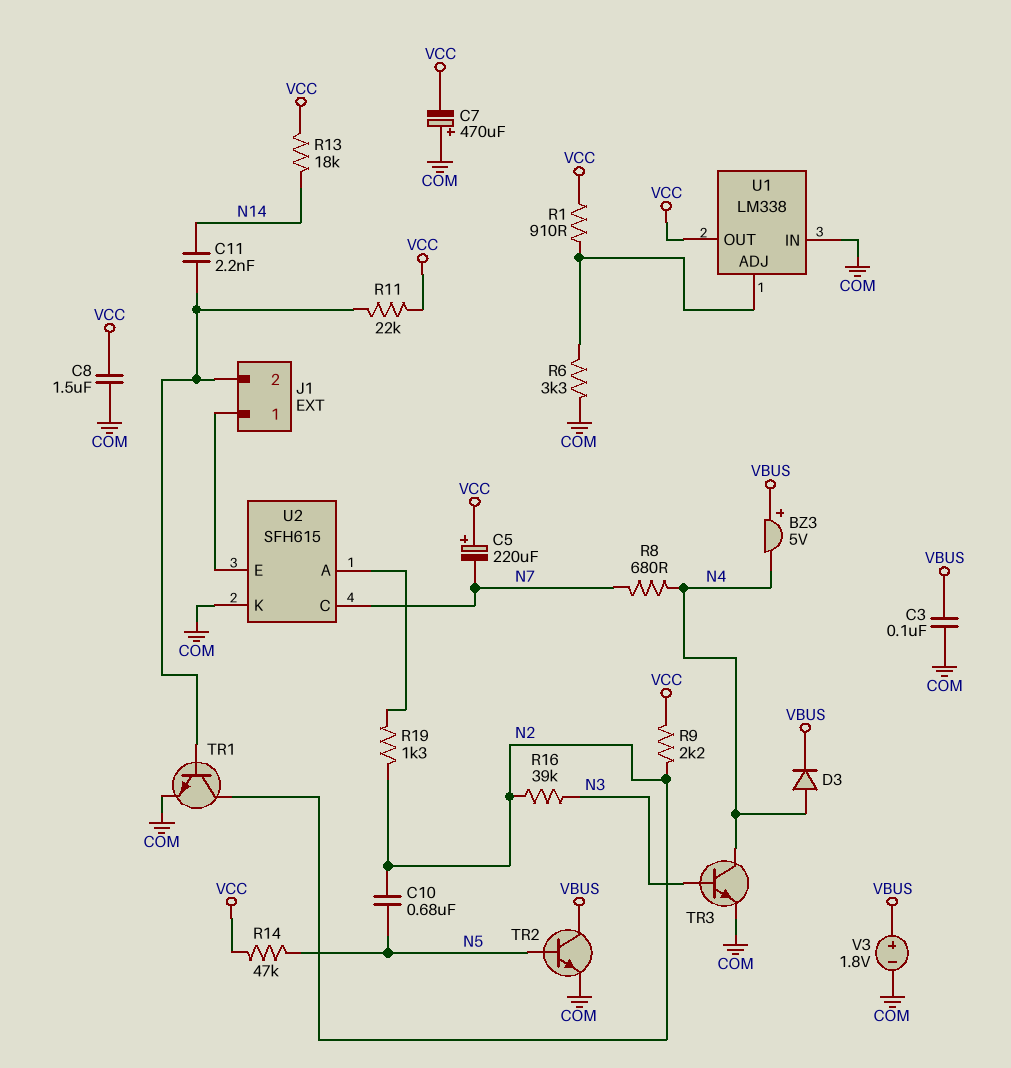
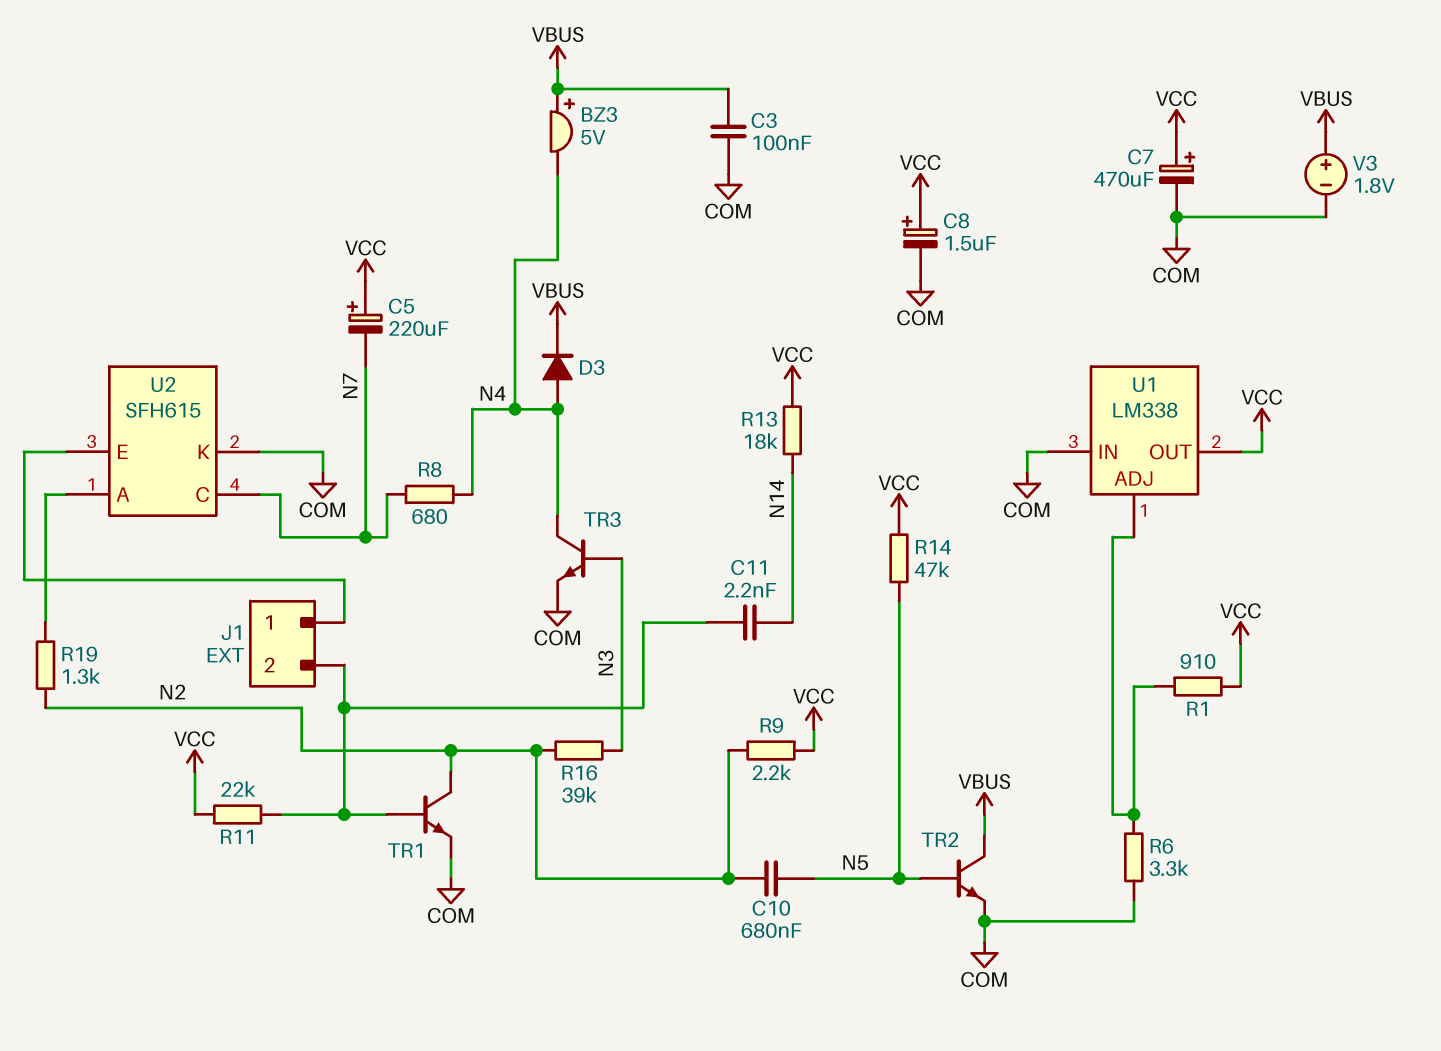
C7: 470uF (plus COM, minus VCC) -> 470uF (plus VCC, minus COM)
C8: 1.5uF (COM, VCC) -> 1.5uF (plus VCC, minus COM)

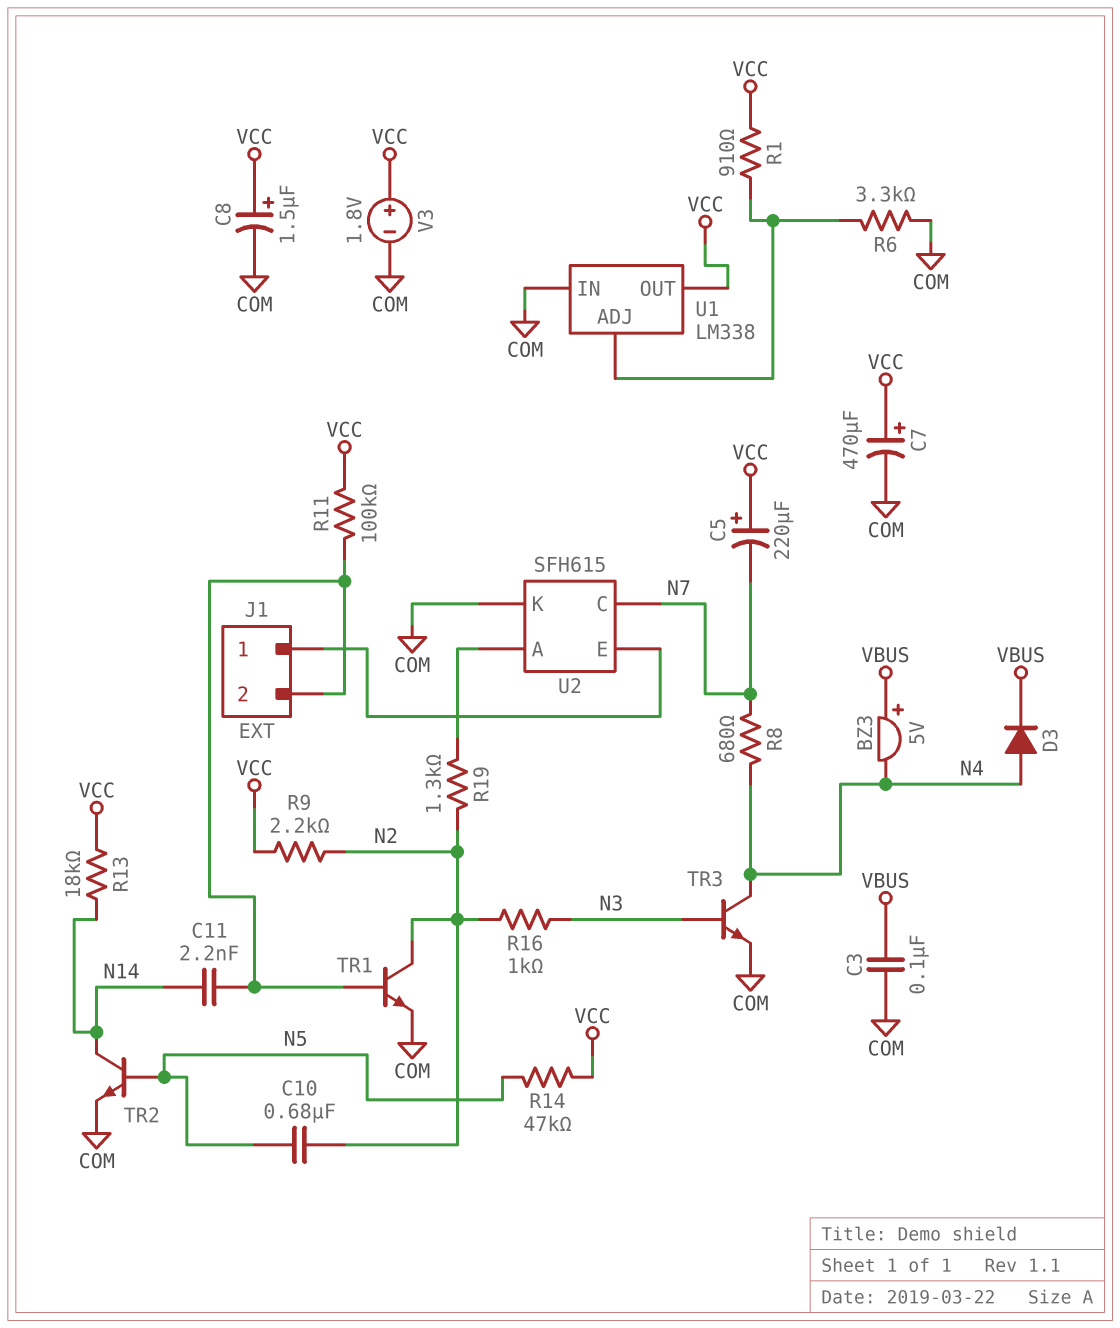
R11: 22k (J1/2, VCC) -> 100k (J1/2, VCC)
R16: 39k (N2, N3) -> 1k (N2, N3)
TR2: NPN (B N5, C VBUS, E COM) -> NPN (B N5, C N14, E COM)
V3: 1.8V (plus VBUS, minus COM) -> 1.8V (plus VCC, minus COM)

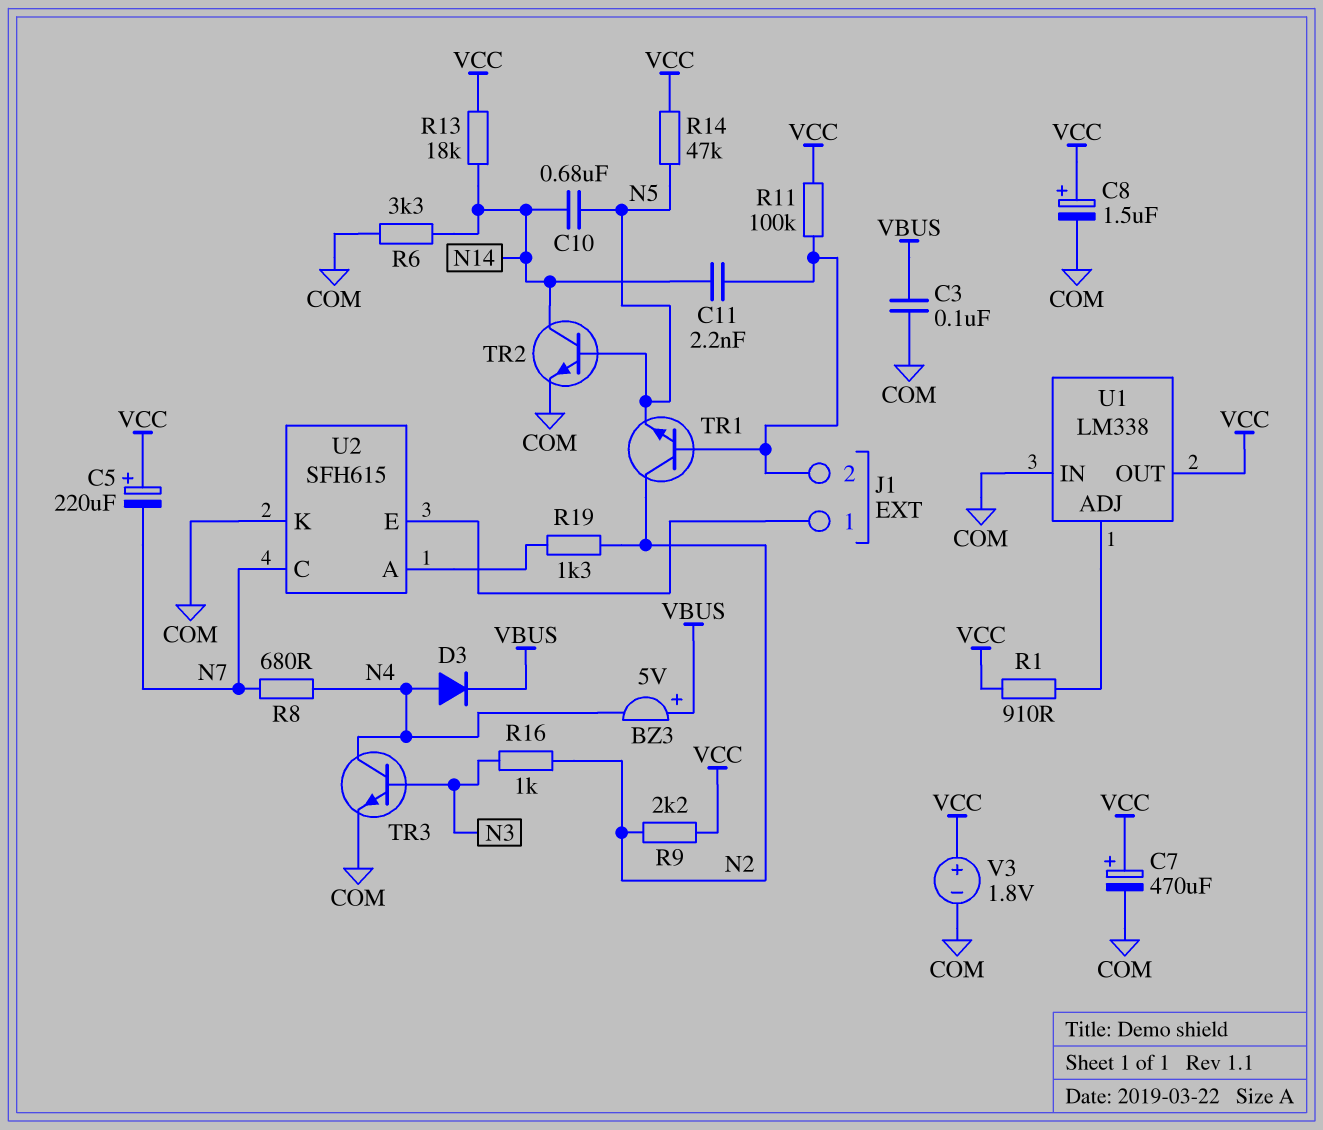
C10: 680nF (N2, N5) -> 680nF (N5, N14)
R6: 3.3k (COM, U1/ADJ) -> 3.3k (COM, N14)
TR1: NPN (B J1/2, C N2, E COM) -> NPN (B J1/2, C N2, E N5)

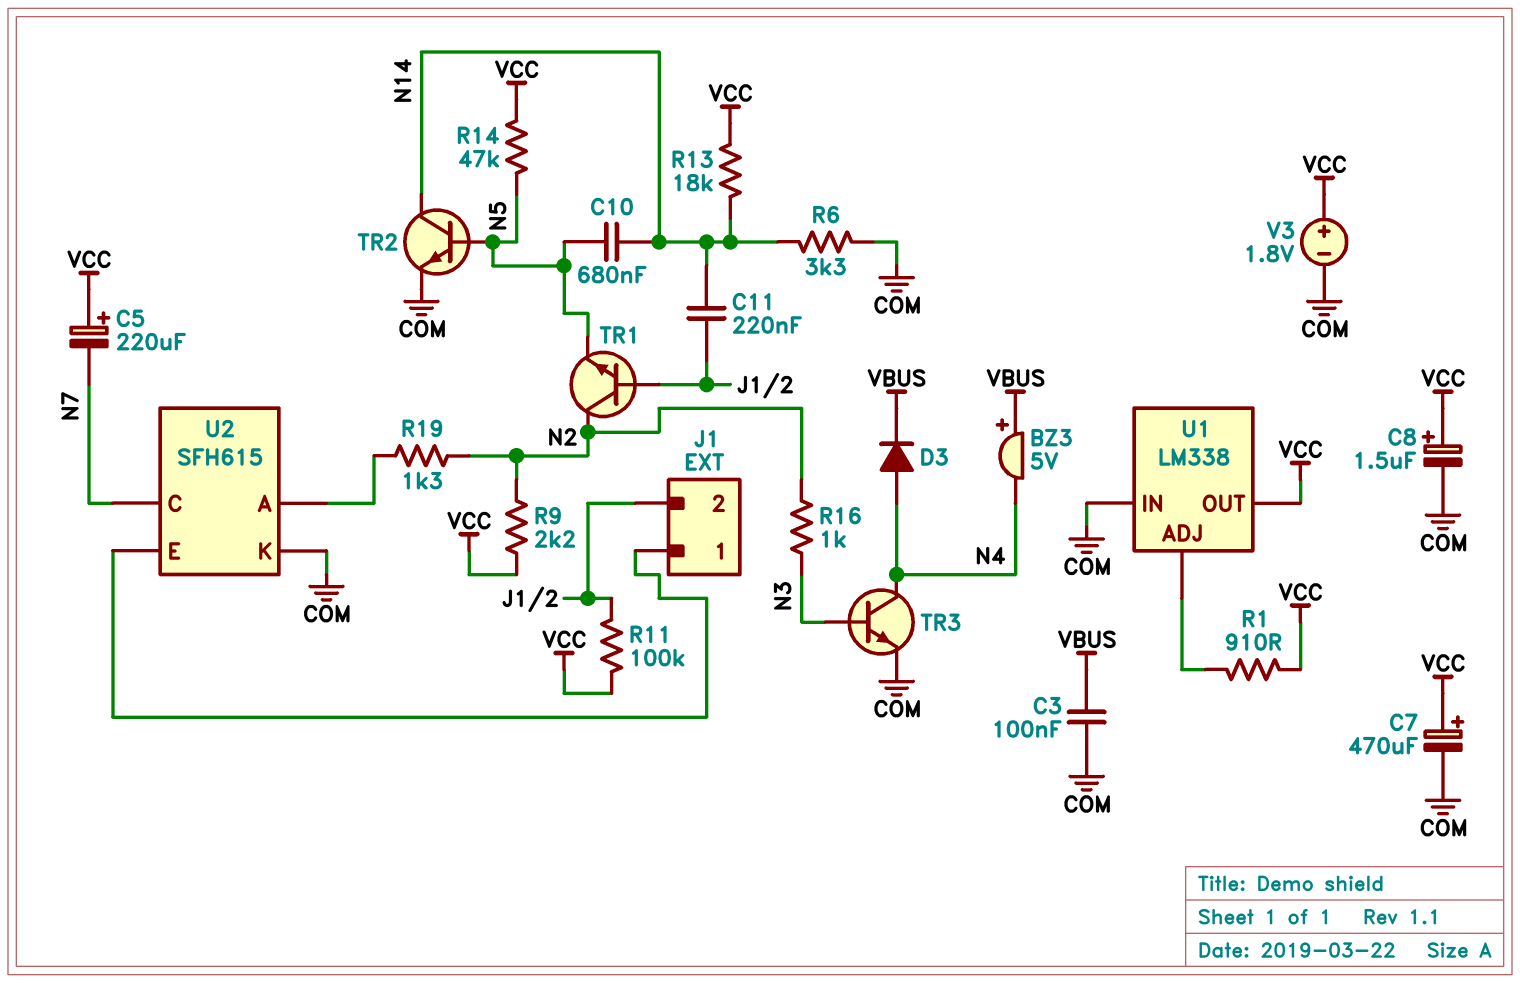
C11: 2.2nF (J1/2, N14) -> 220nF (J1/2, N14)
R8: 680 (N4, N7) -> none

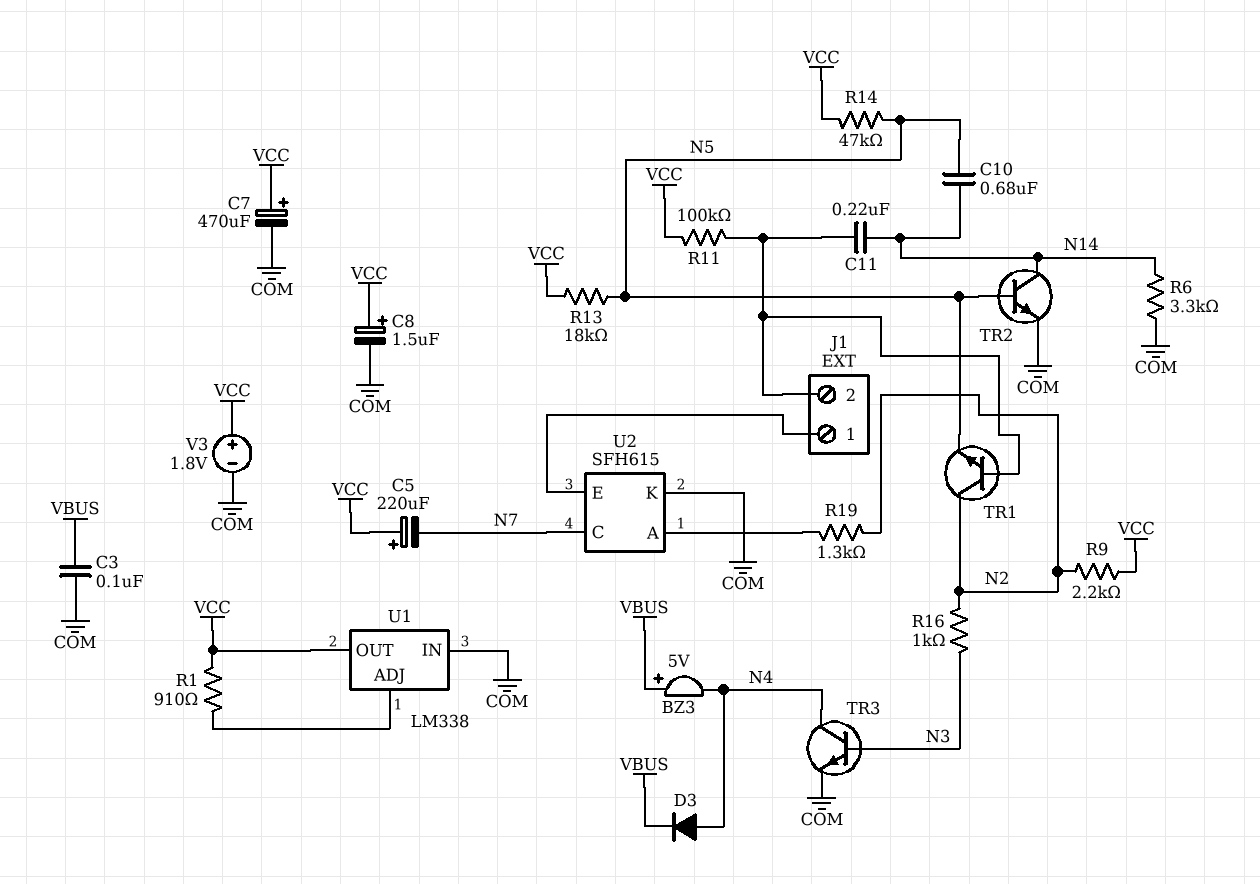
R13: 18k (N14, VCC) -> 18k (N5, VCC)

